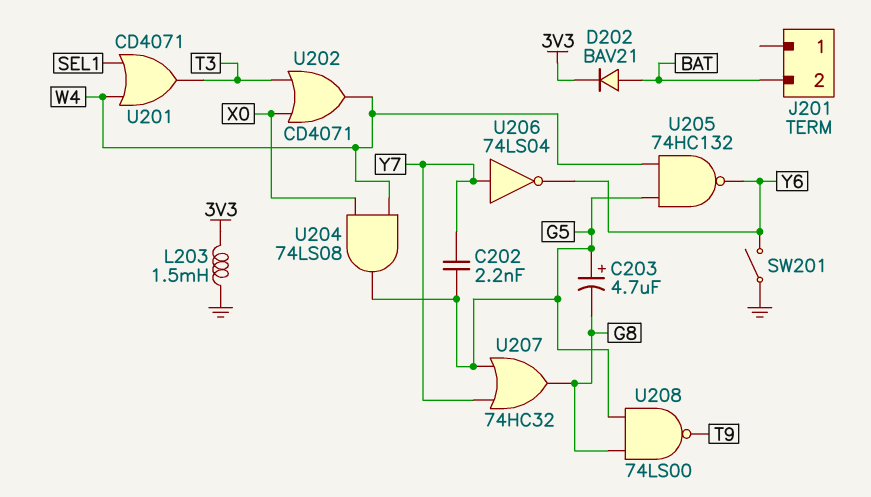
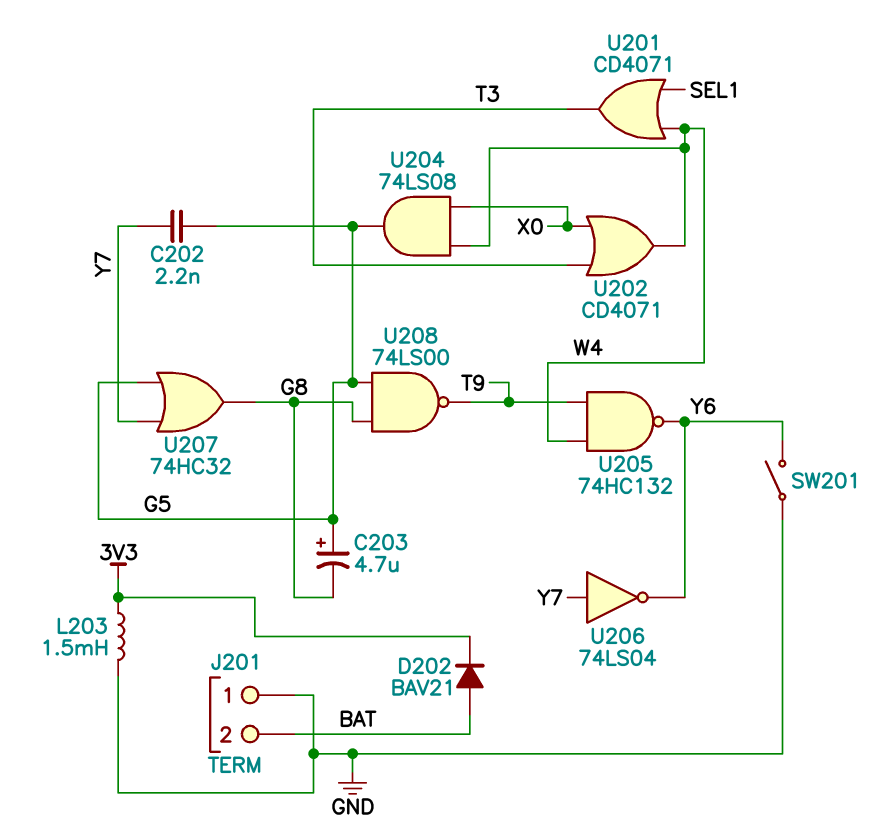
J201 pin 1: none -> GND
U205: NAND 74HC132 (in G5, in W4, out Y6) -> NAND 74HC132 (in T9, in W4, out Y6)

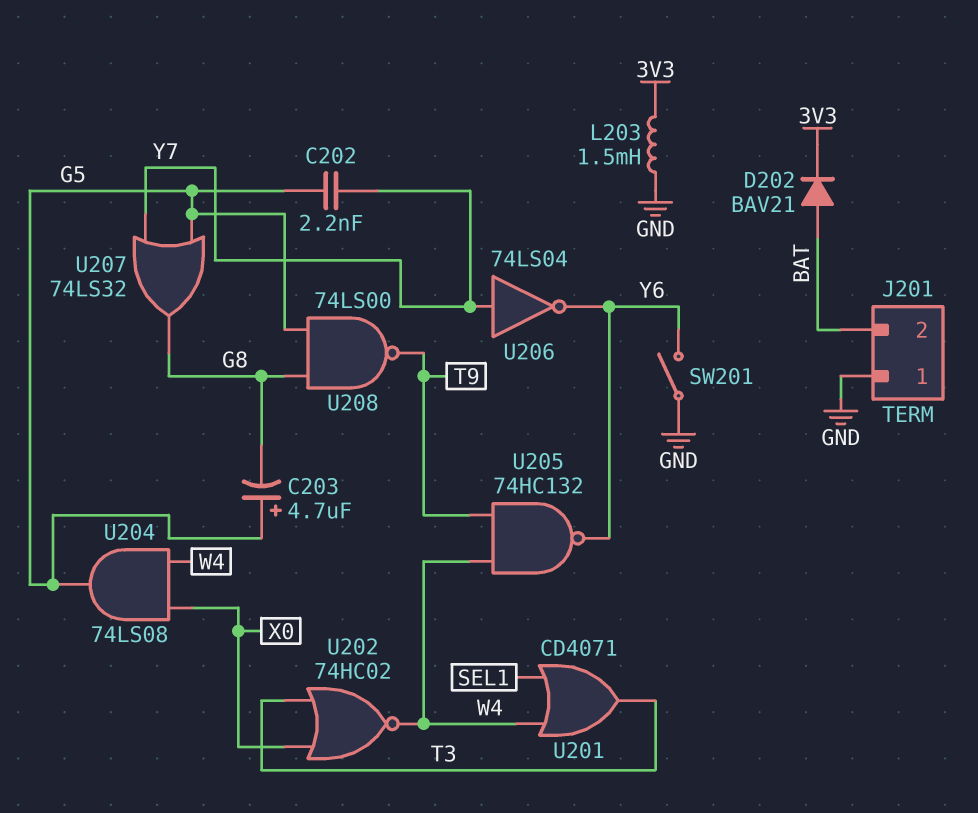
U202: OR CD4071 (in T3, in X0, out W4) -> NOR 74HC02 (in T3, in X0, out W4)
U207: OR 74HC32 (in G5, in Y7, out G8) -> OR 74LS32 (in G5, in Y7, out G8)

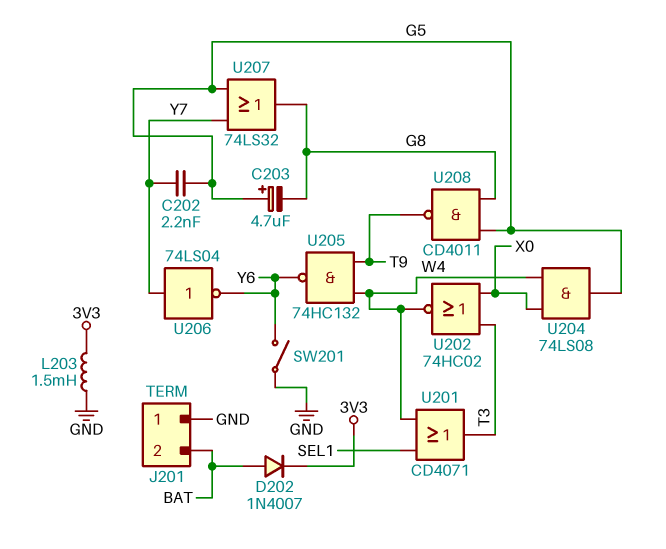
D202: diode BAV21 (A BAT, K 3V3) -> diode 1N4007 (A BAT, K 3V3)
U208: NAND 74LS00 (in G5, in G8, out T9) -> NAND CD4011 (in G5, in G8, out T9)

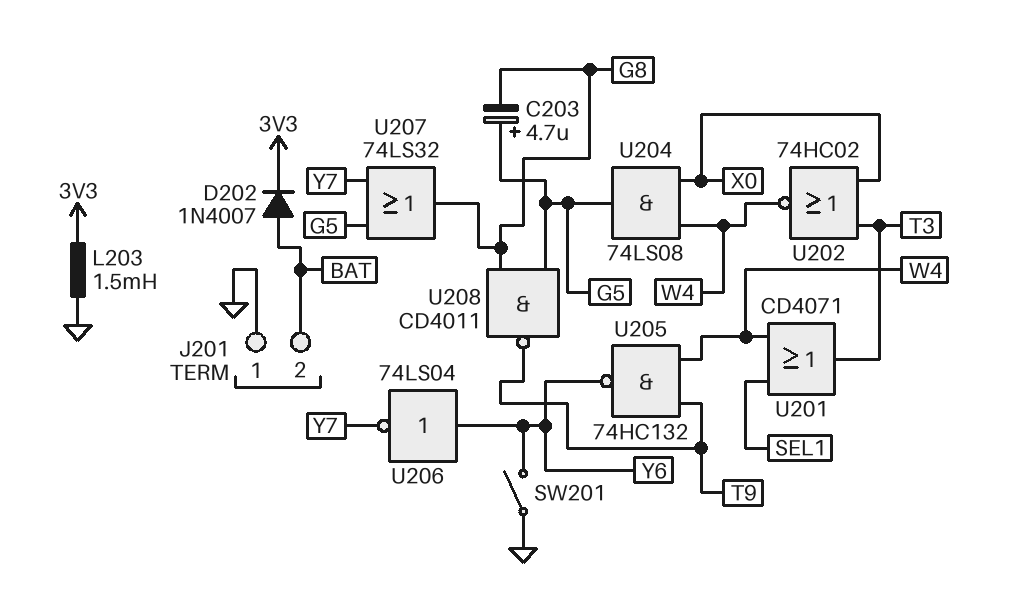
C202: 2.2nF (G5, Y7) -> none
U206: NOT 74LS04 (in Y7, out Y6) -> NOT 74LS04 (in Y6, out Y7)

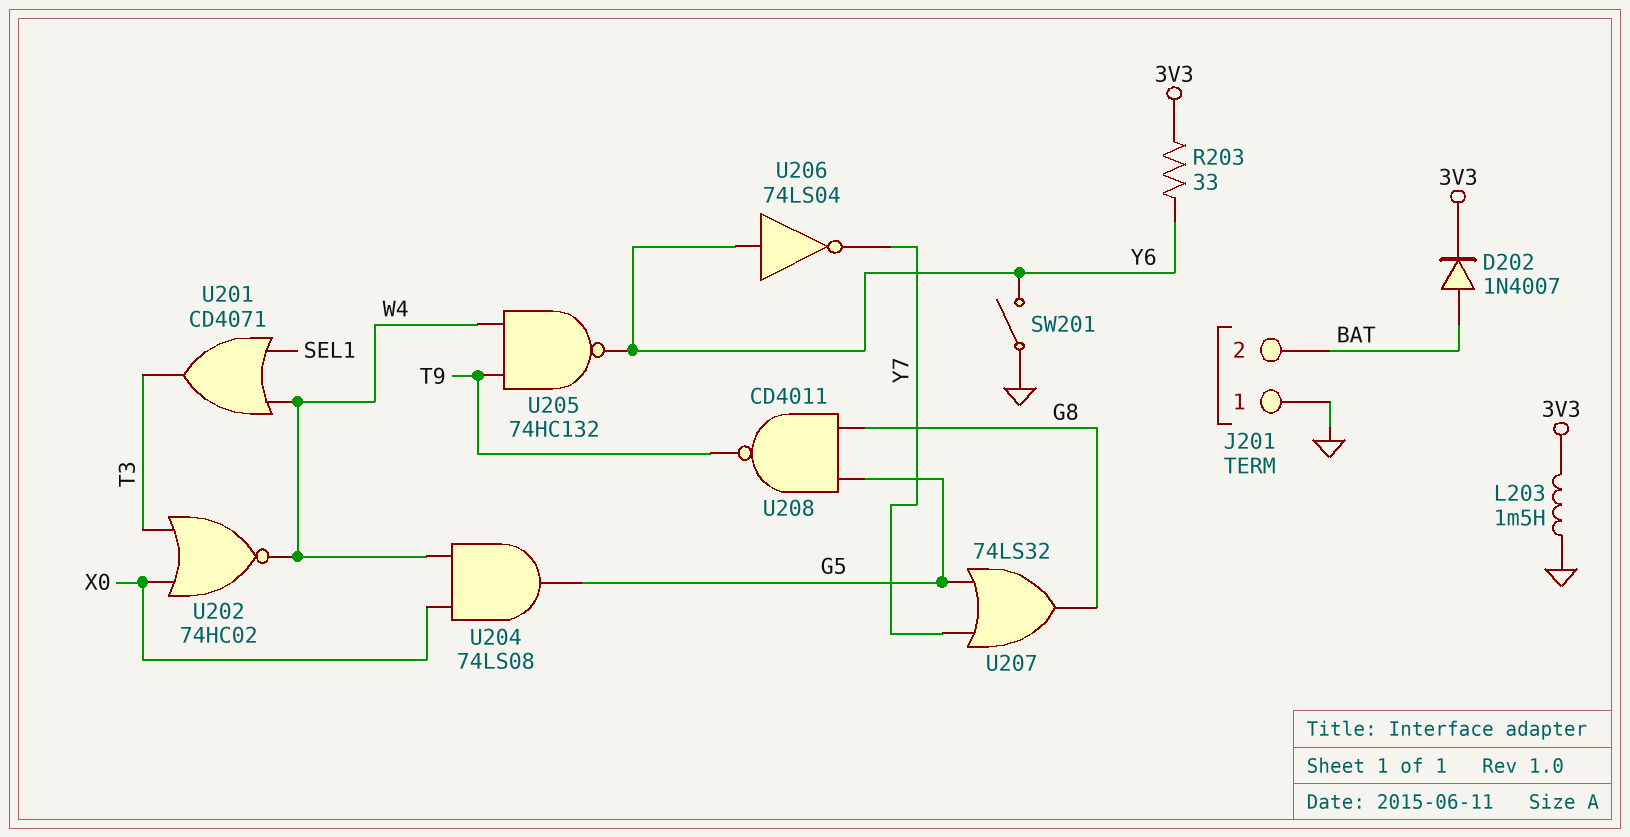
C203: 4.7uF (plus G5, minus G8) -> none
R203: none -> 33 (3V3, Y6)

